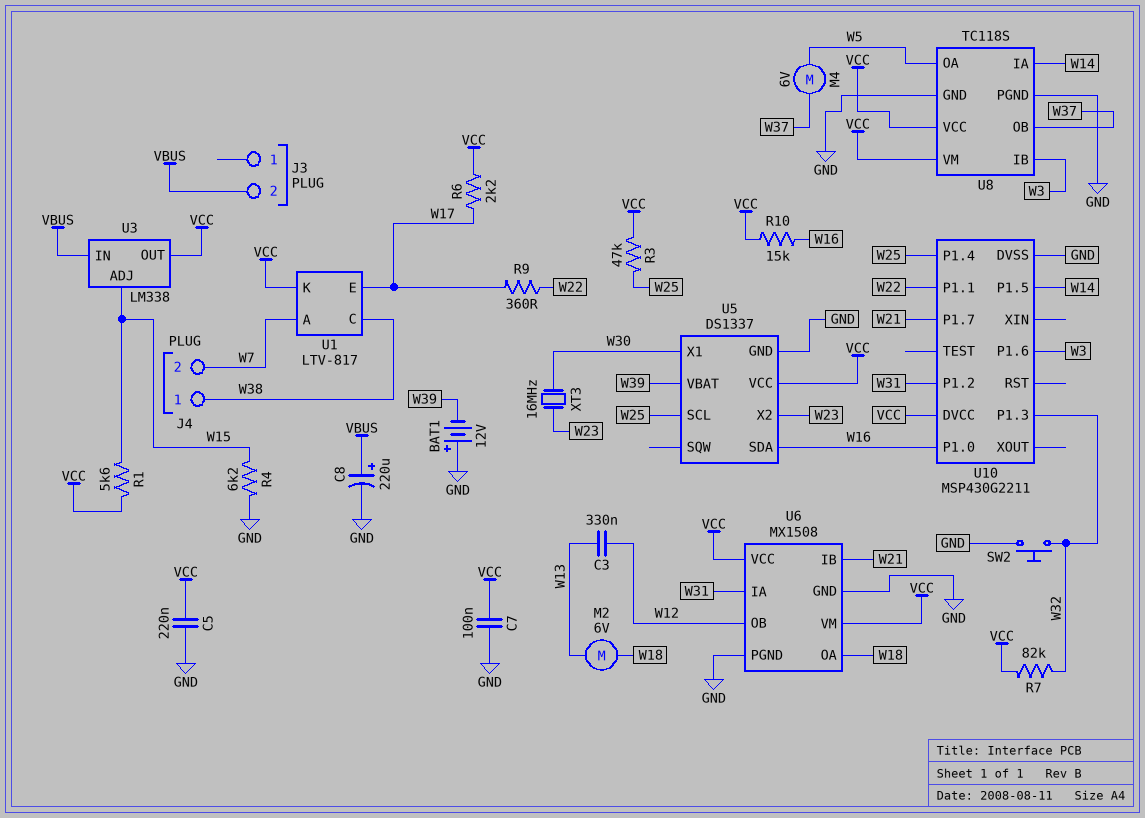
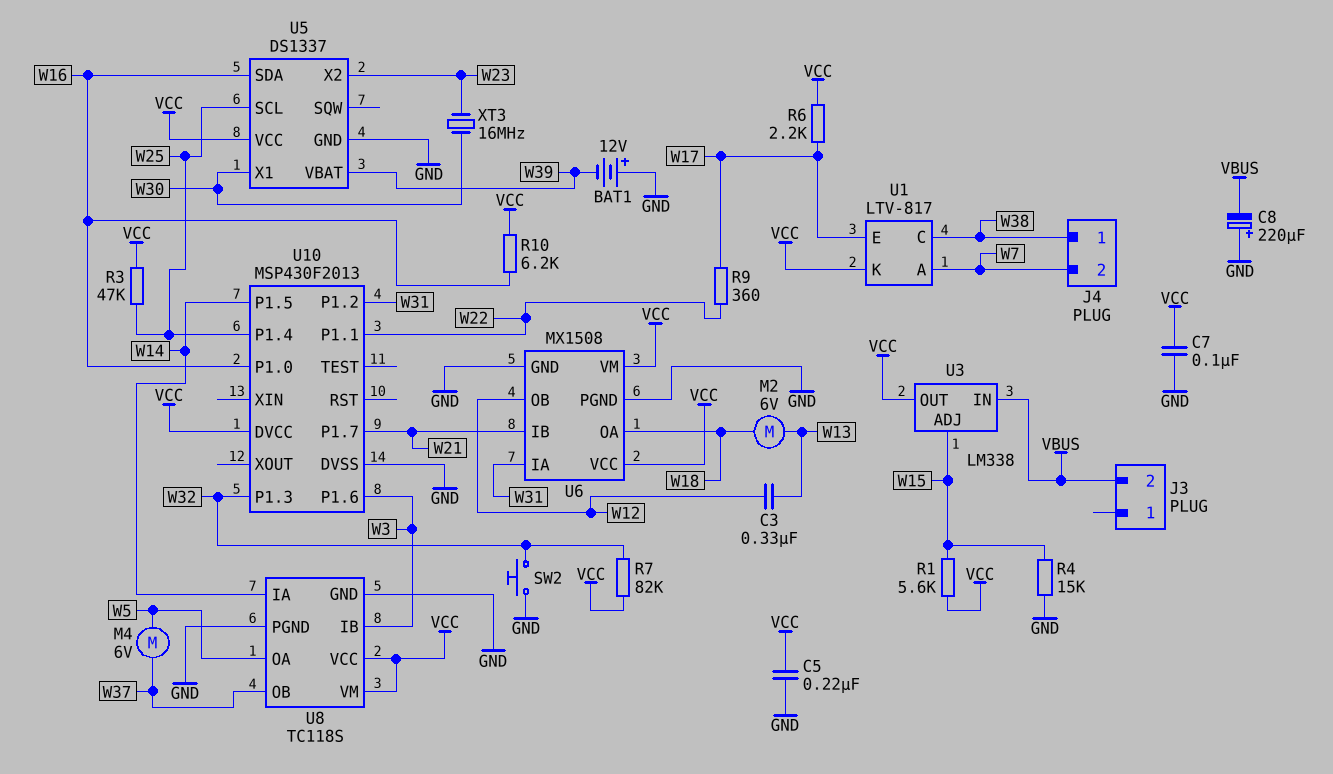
C8: 220uF (plus VBUS, minus GND) -> 220uF (plus GND, minus VBUS)
R4: 6.2k (GND, W15) -> 15k (GND, W15)
R10: 15k (VCC, W16) -> 6.2k (VCC, W16)
U10: MSP430G2211 -> MSP430F2013

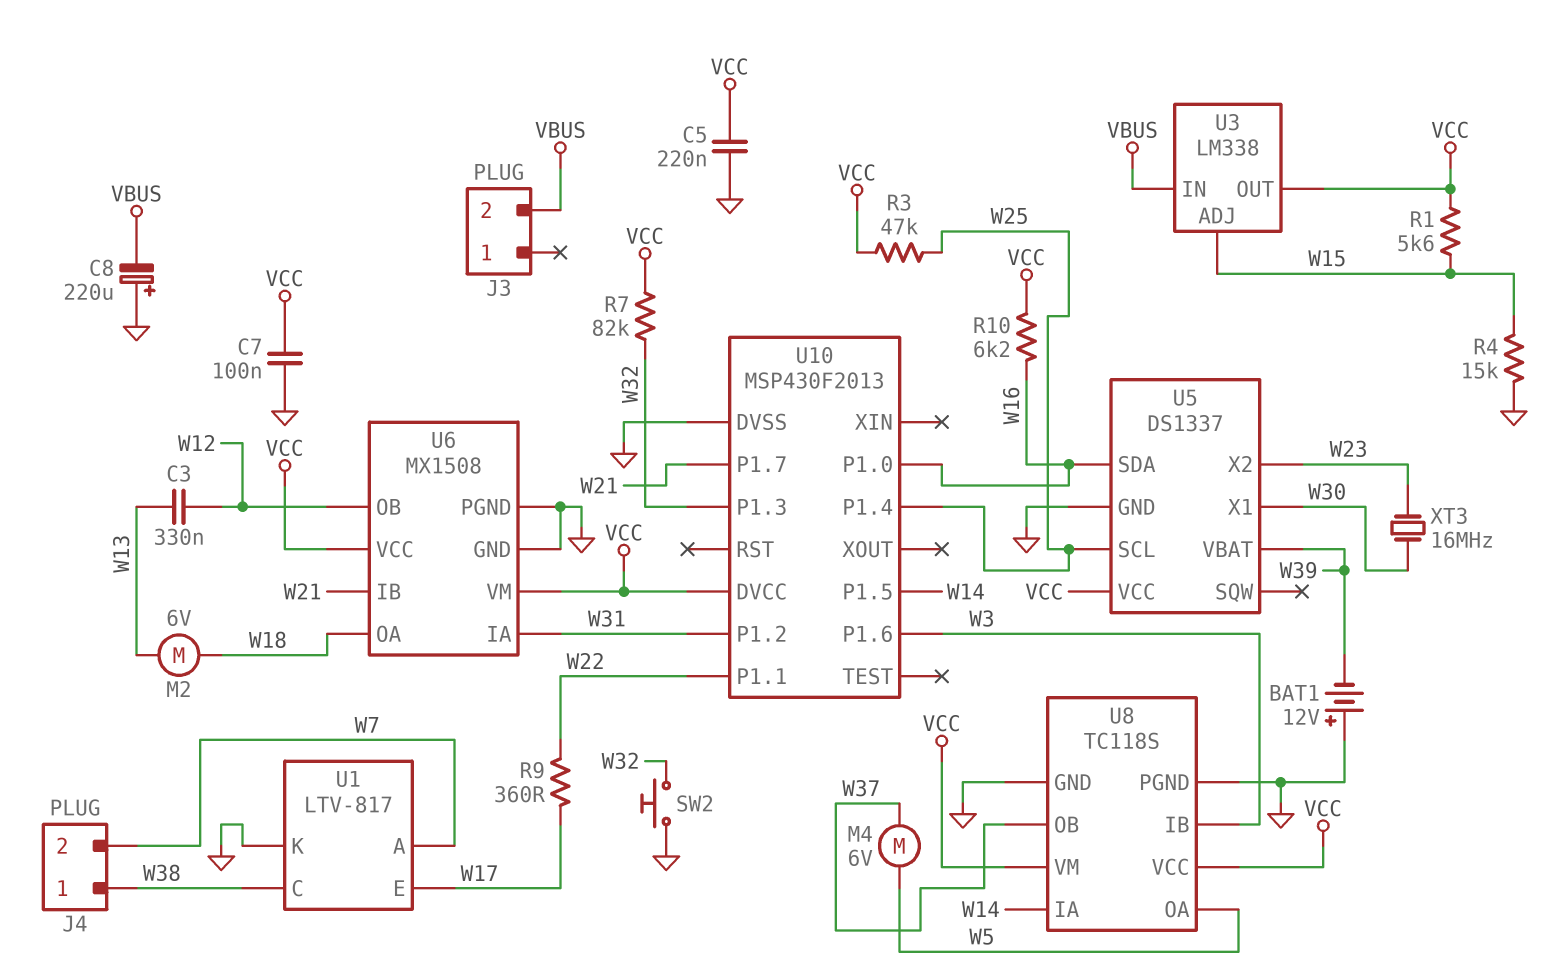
R6: 2.2k (VCC, W17) -> none
U1 pin K: VCC -> GND

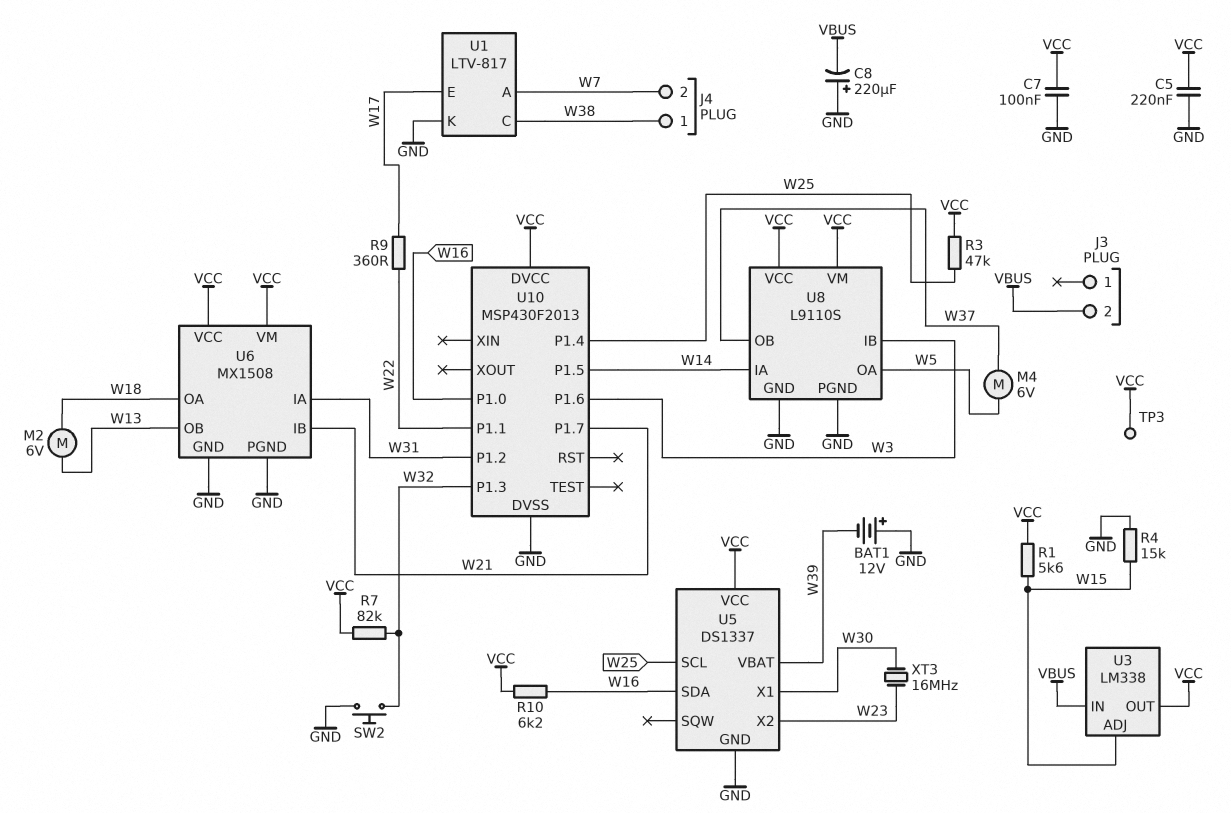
C3: 330nF (W12, W13) -> none
TP3: none -> test point (VCC)
U6 pin OB: W12 -> W13
U8: TC118S -> L9110S

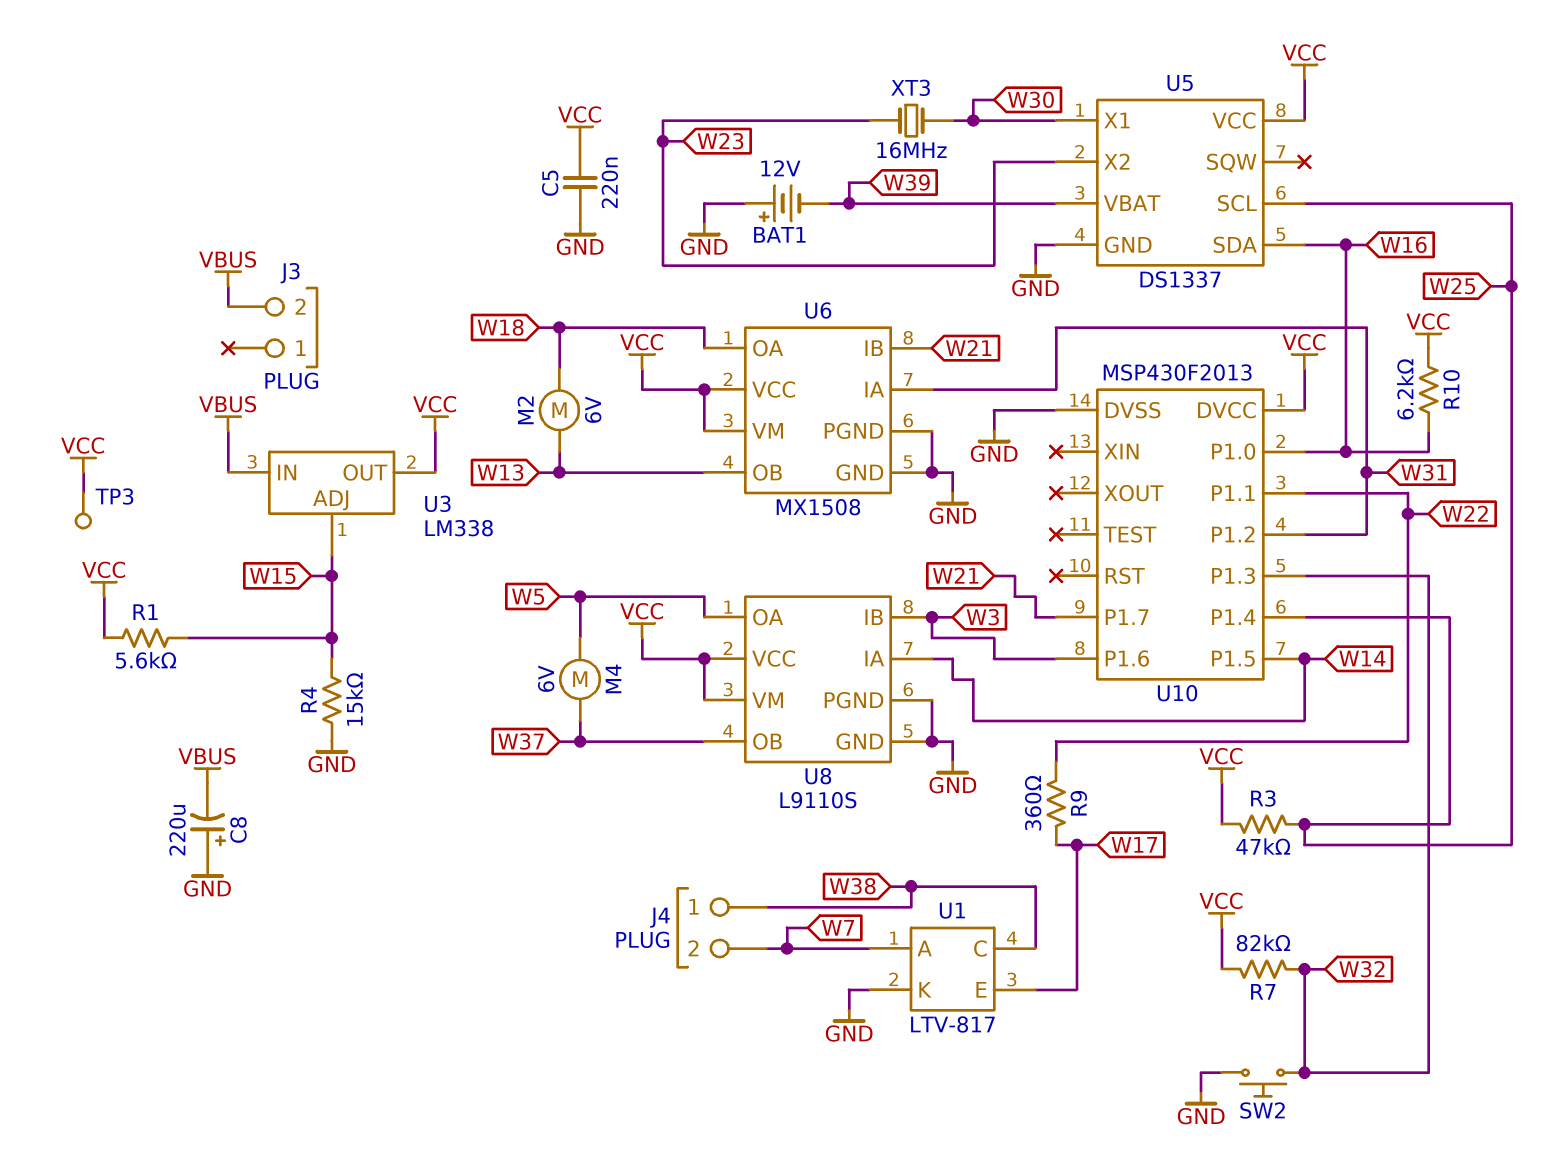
C7: 100nF (GND, VCC) -> none

